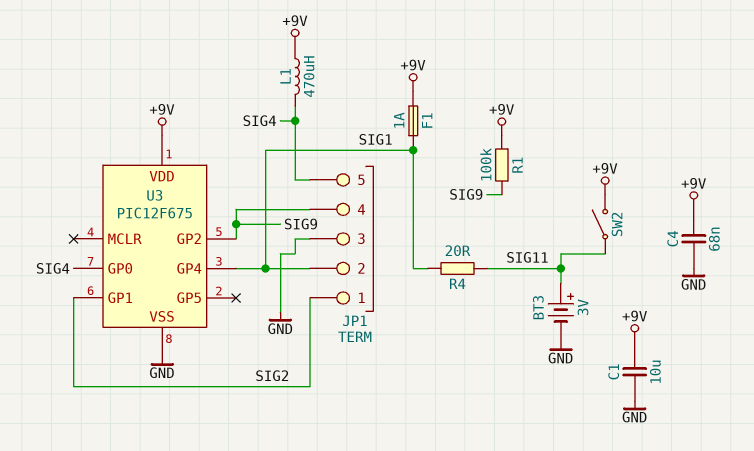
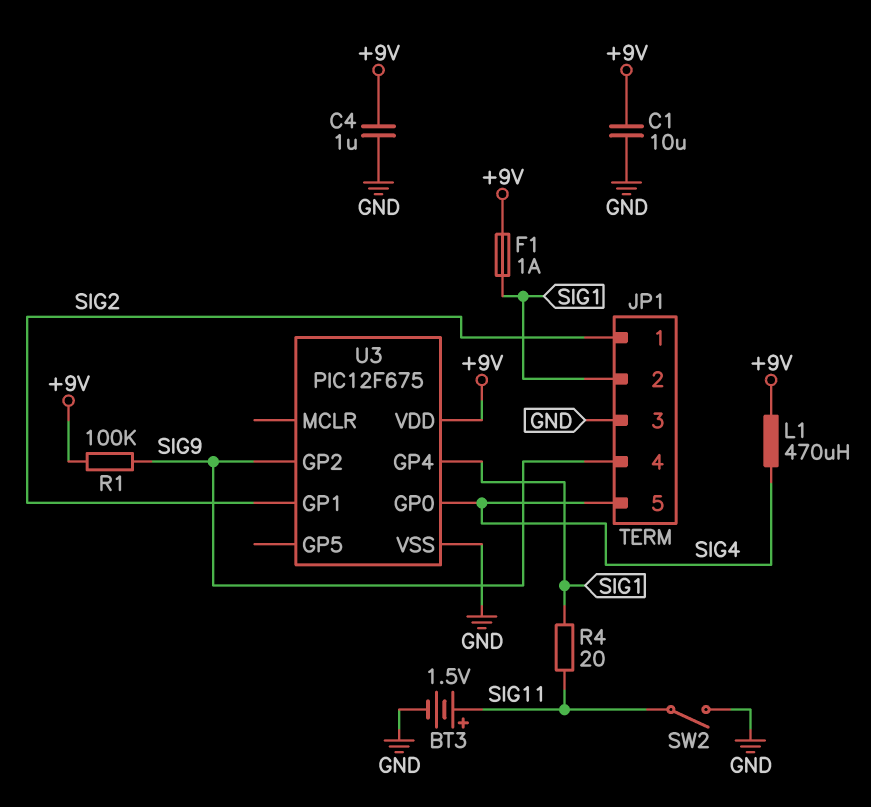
BT3: 3V (plus SIG11, minus GND) -> 1.5V (plus SIG11, minus GND)
C4: 68nF (+9V, GND) -> 1uF (+9V, GND)
SW2: switch (+9V, SIG11) -> switch (GND, SIG11)

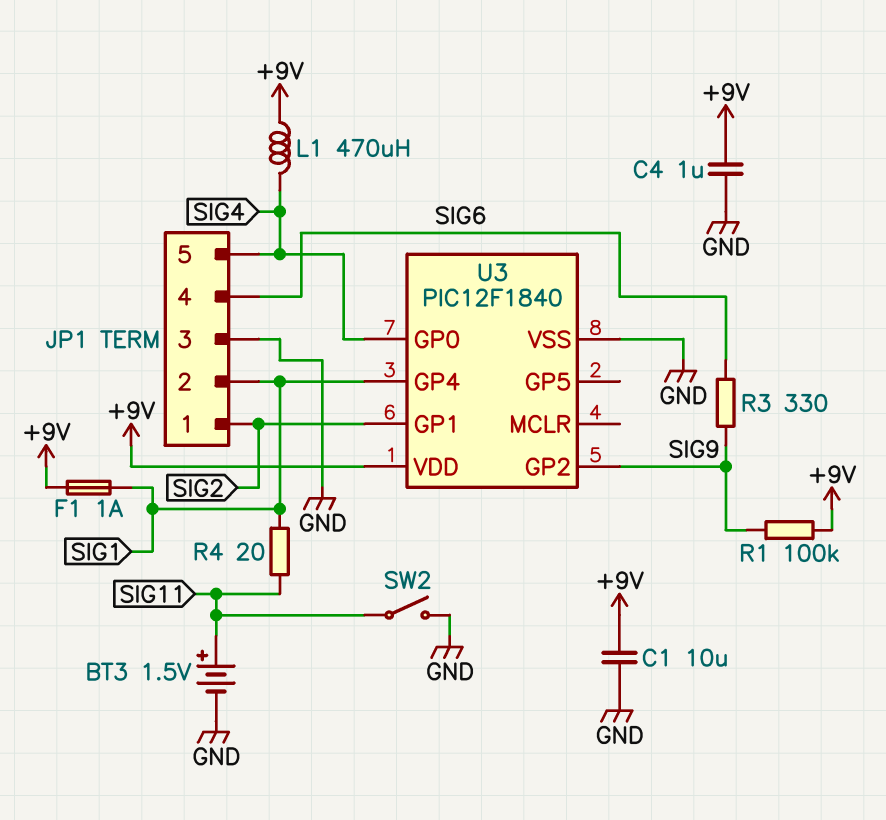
JP1 pin 4: SIG9 -> SIG6
R3: none -> 330 (SIG6, SIG9)
U3: PIC12F675 -> PIC12F1840

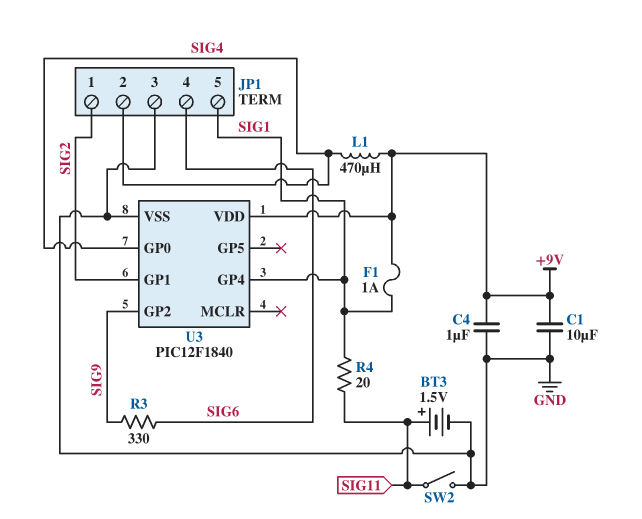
JP1 pin 2: SIG1 -> SIG4
JP1 pin 5: SIG4 -> SIG1
R1: 100k (+9V, SIG9) -> none

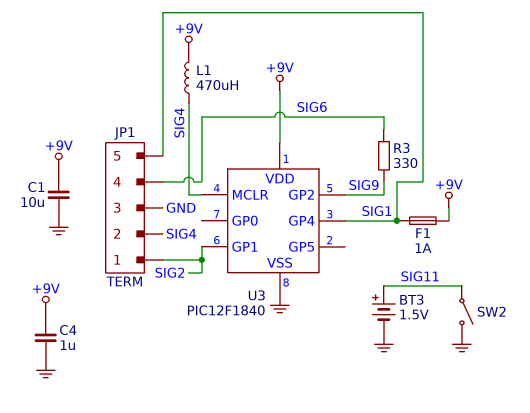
R4: 20 (SIG1, SIG11) -> none
U3 pin GP0: SIG4 -> none
U3 pin MCLR: none -> SIG4

